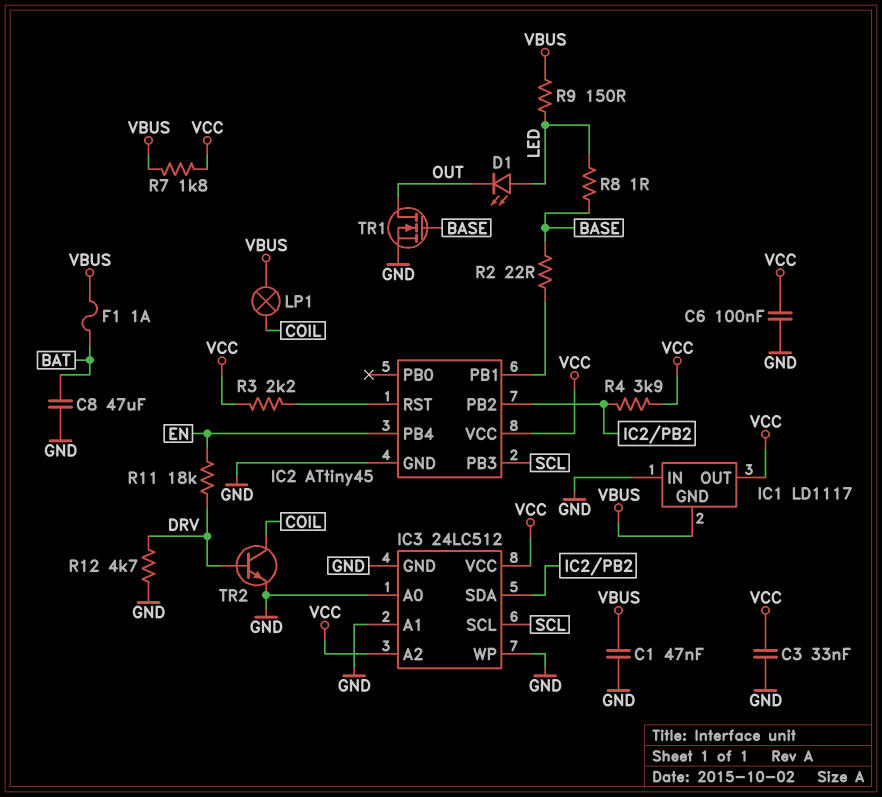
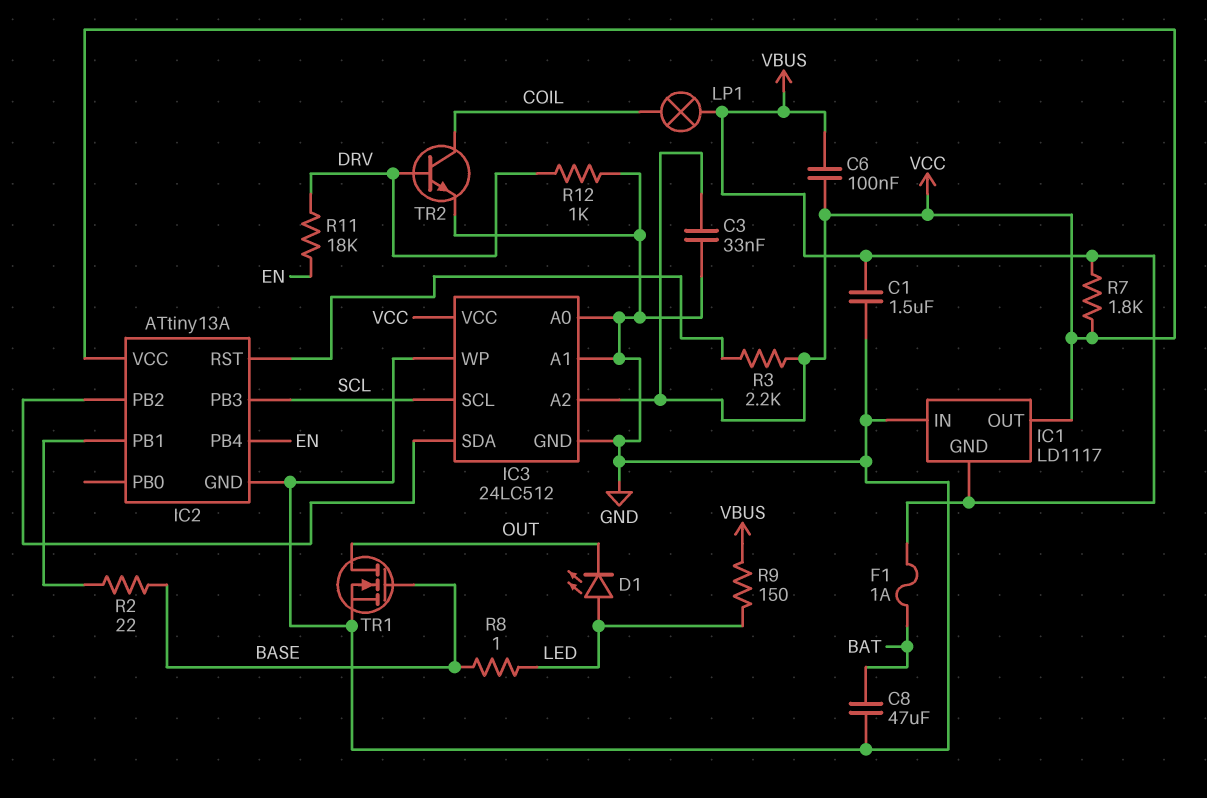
C1: 47nF (GND, VBUS) -> 1.5uF (GND, VBUS)
C6: 100nF (GND, VCC) -> 100nF (VBUS, VCC)
IC2: ATtiny45 -> ATtiny13A
R4: 3.9k (IC2/PB2, VCC) -> none
R12: 4.7k (DRV, GND) -> 1k (DRV, GND)

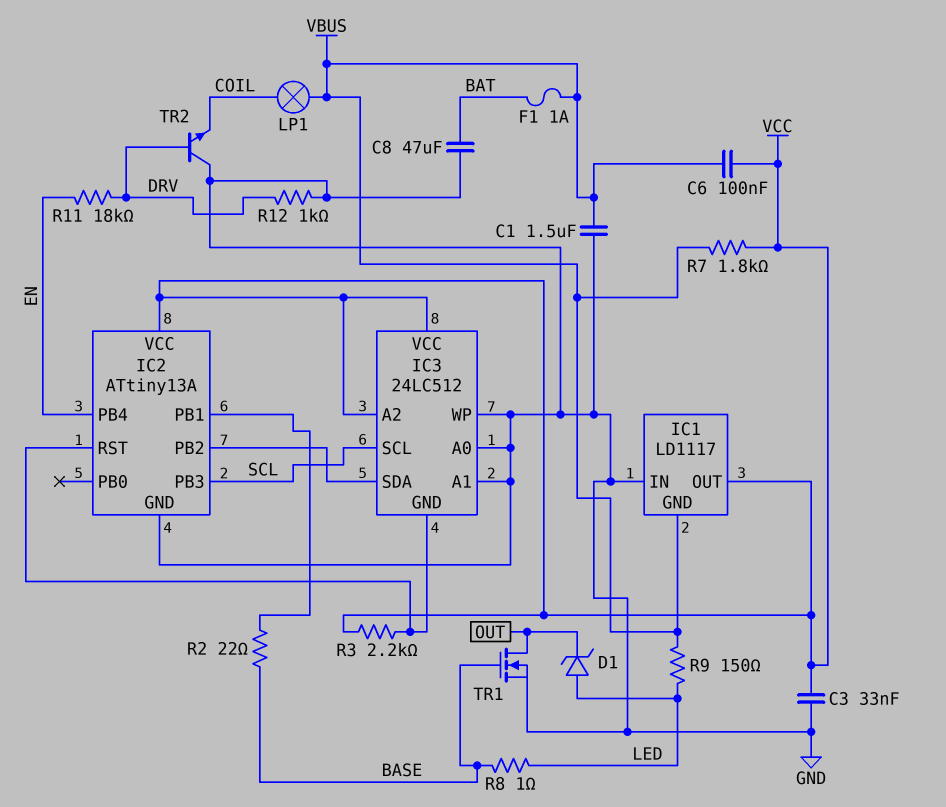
D1: LED (A LED, K OUT) -> zener (A LED, K OUT)
IC3 pin GND: GND -> IC2/RST
TR2: NPN (B DRV, C COIL, E GND) -> NPN (B DRV, C GND, E COIL)

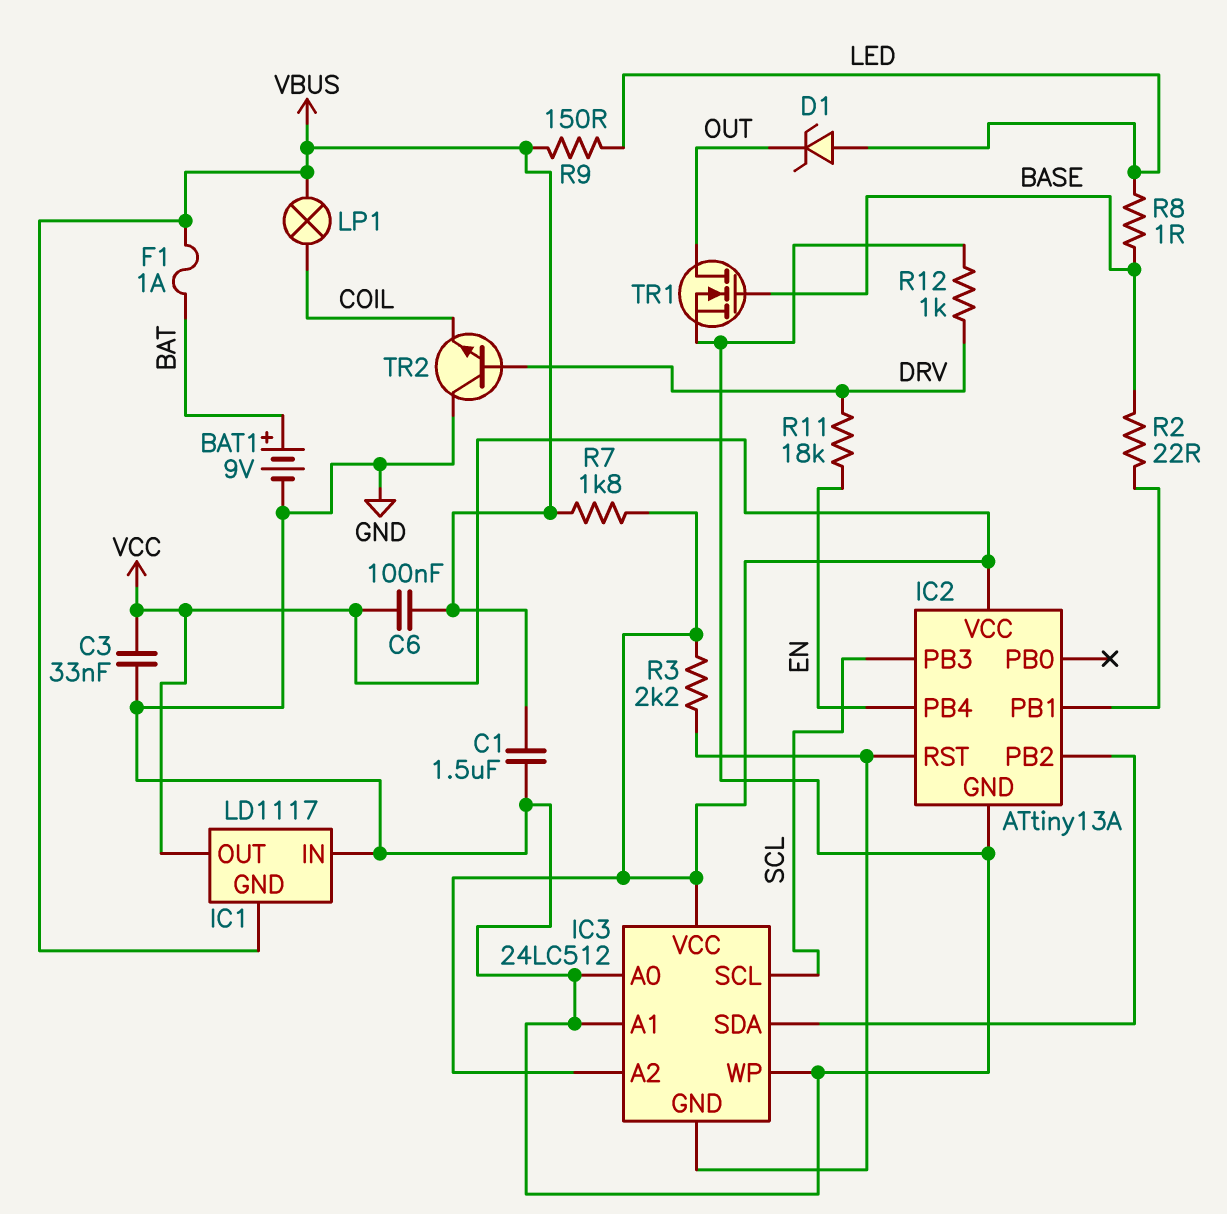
BAT1: none -> 9V (plus BAT, minus GND)
C8: 47uF (BAT, GND) -> none

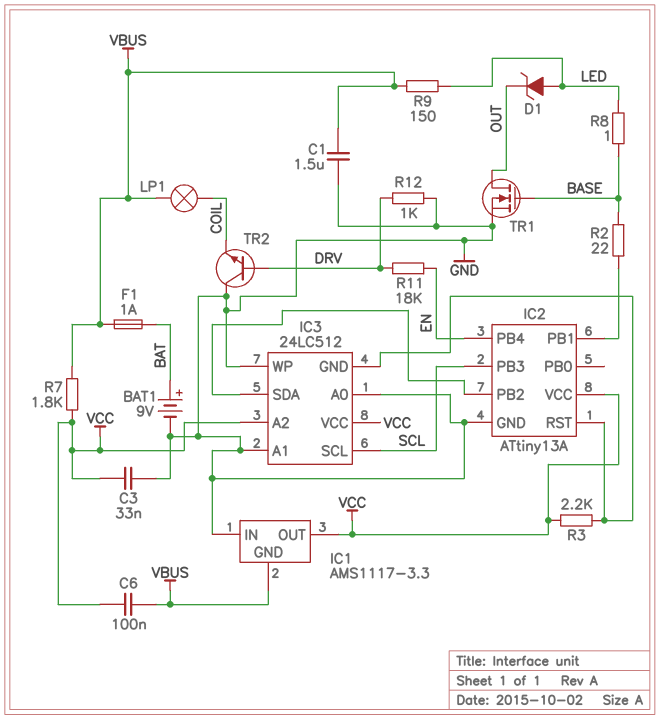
IC1: LD1117 -> AMS1117-3.3

